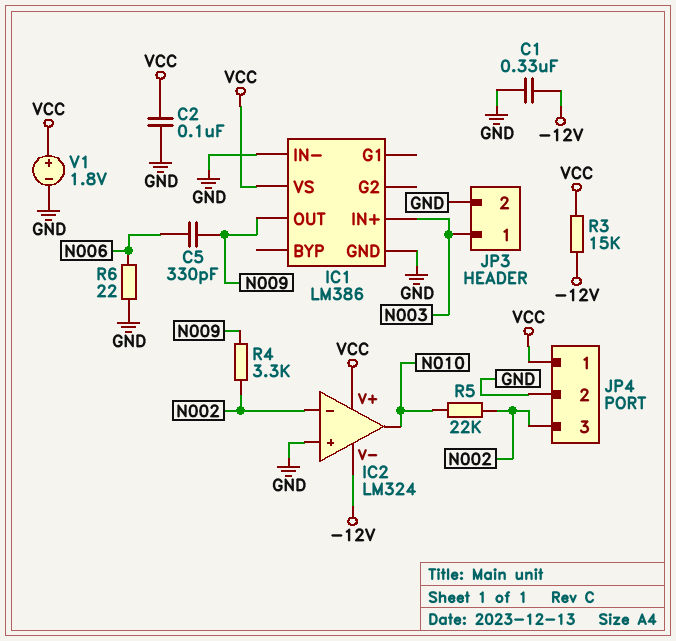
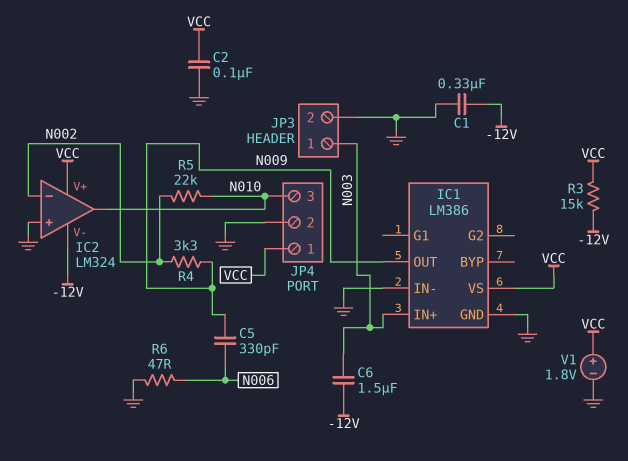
C6: none -> 1.5uF (-12V, N003)
JP4 pin 3: N002 -> N010
R6: 22 (GND, N006) -> 47 (GND, N006)

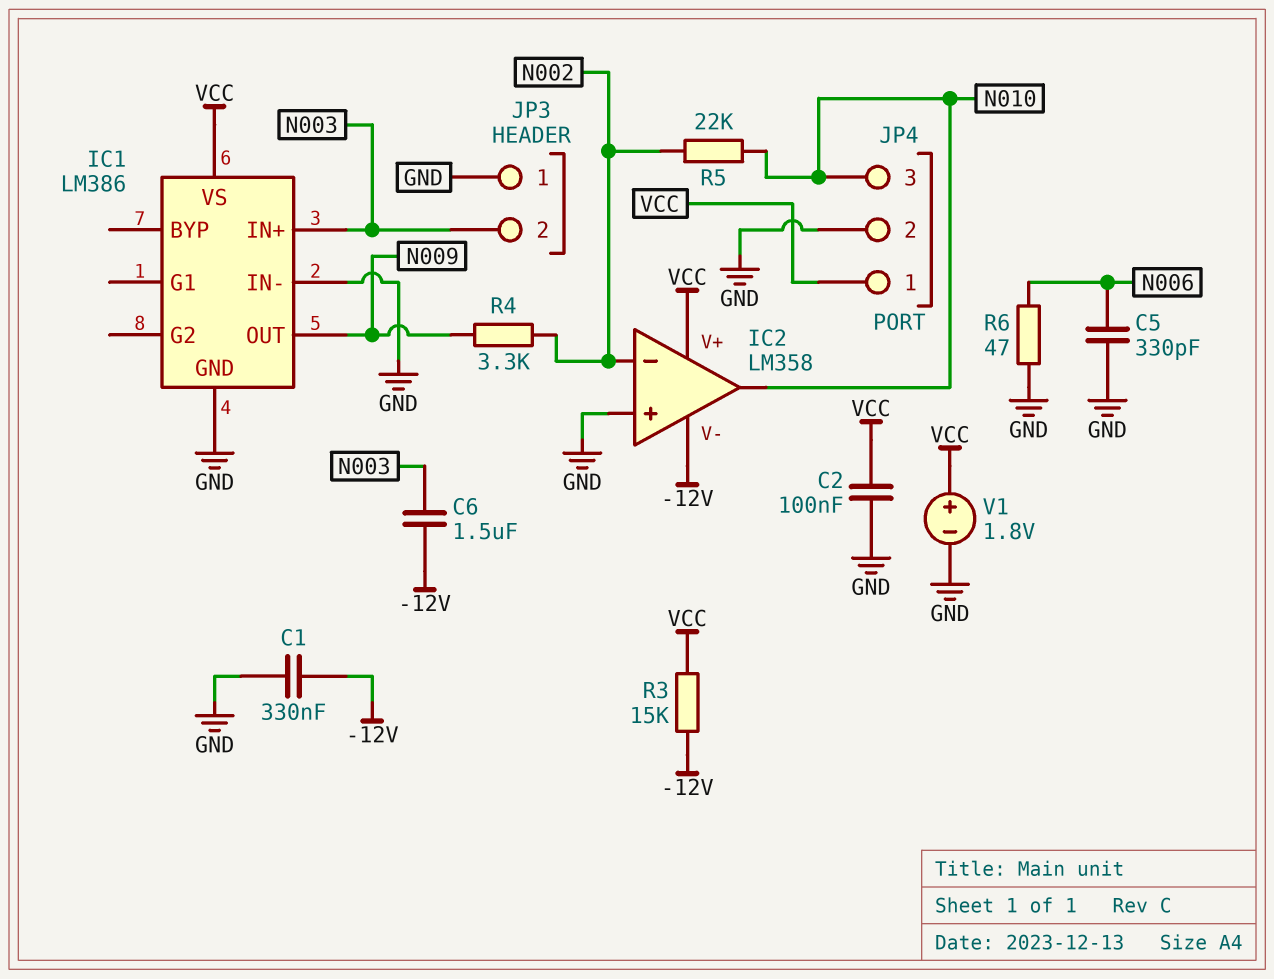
C5: 330pF (N006, N009) -> 330pF (GND, N006)
IC2: LM324 -> LM358
JP3 pin 1: N003 -> GND
JP3 pin 2: GND -> N003

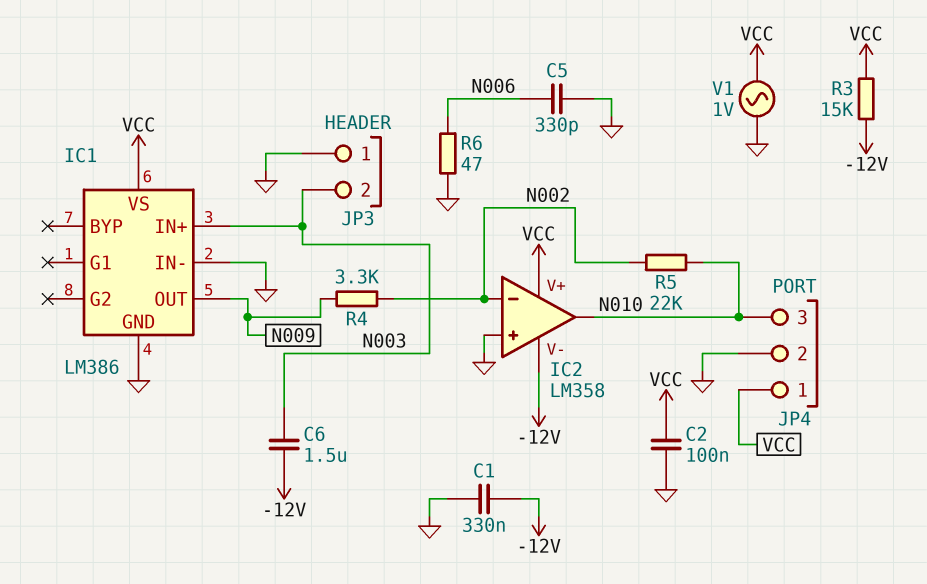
V1: 1.8V (plus VCC, minus GND) -> AC 1V (GND, VCC)

